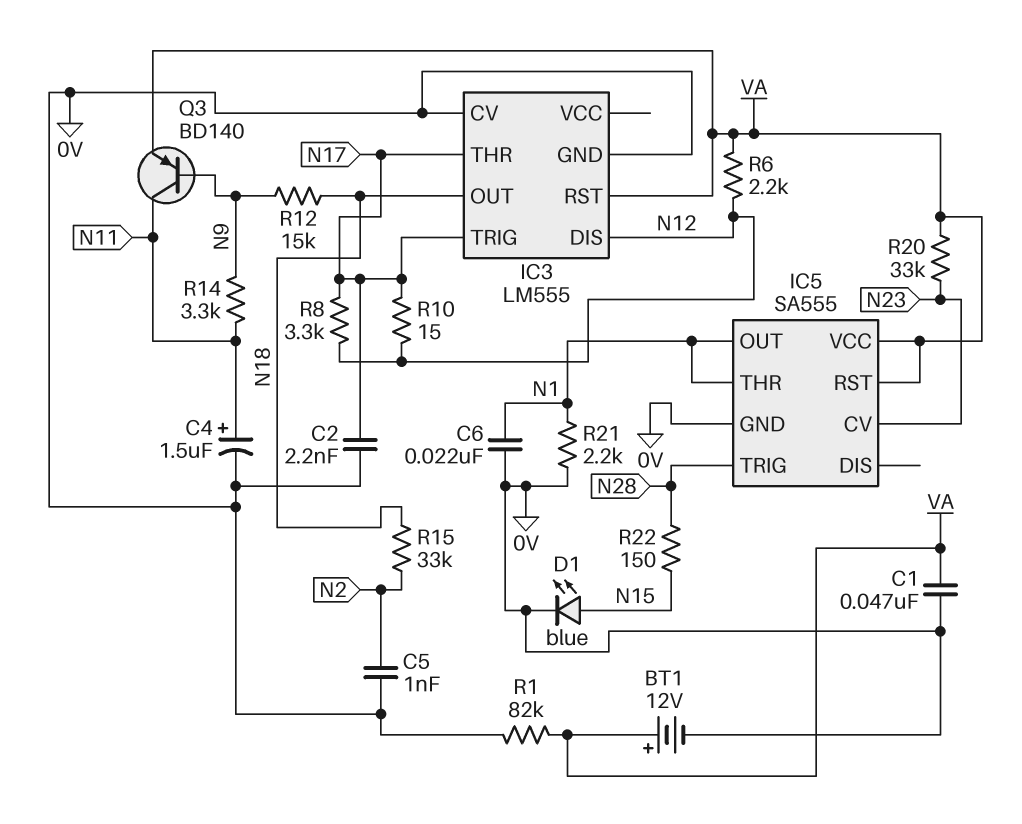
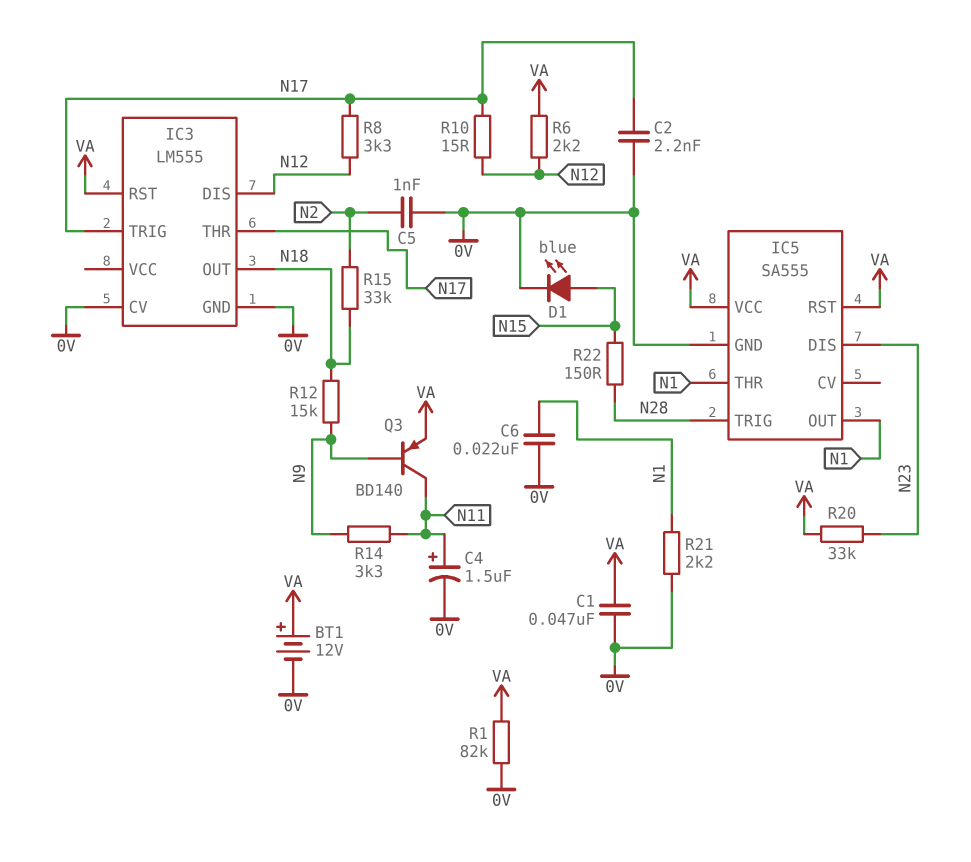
IC5 pin CV: N23 -> none
IC5 pin DIS: none -> N23

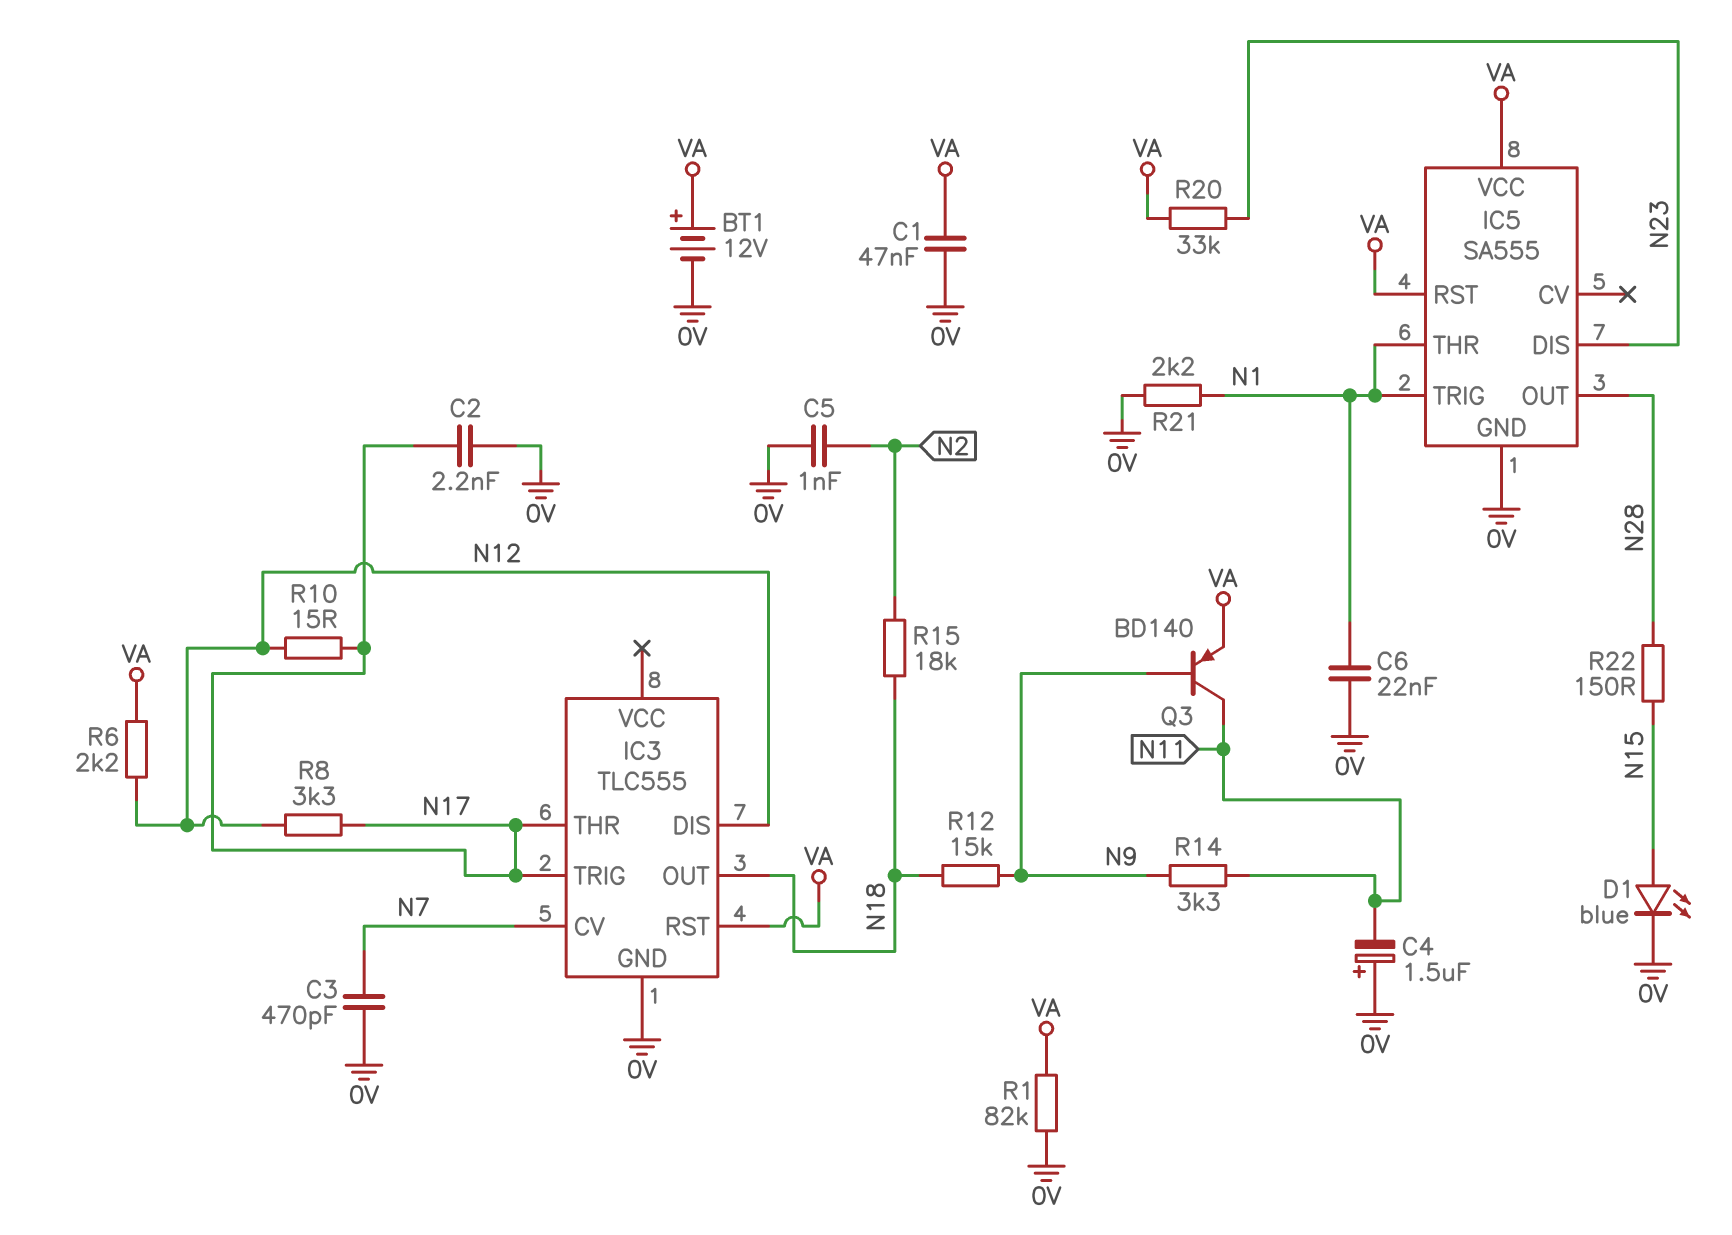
C3: none -> 470pF (0V, N7)
C4: 1.5uF (plus N11, minus 0V) -> 1.5uF (plus 0V, minus N11)
IC3: LM555 -> TLC555
IC3 pin CV: 0V -> N7
IC5 pin OUT: N1 -> N28
IC5 pin TRIG: N28 -> N1
R15: 33k (N2, N18) -> 18k (N2, N18)

